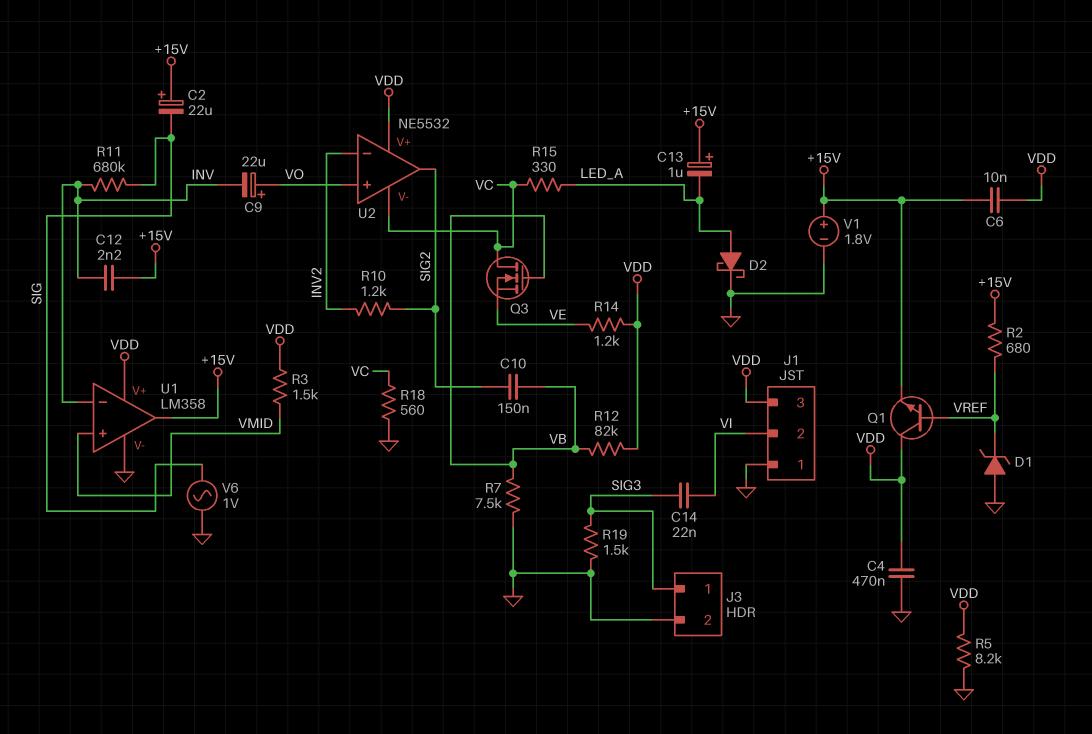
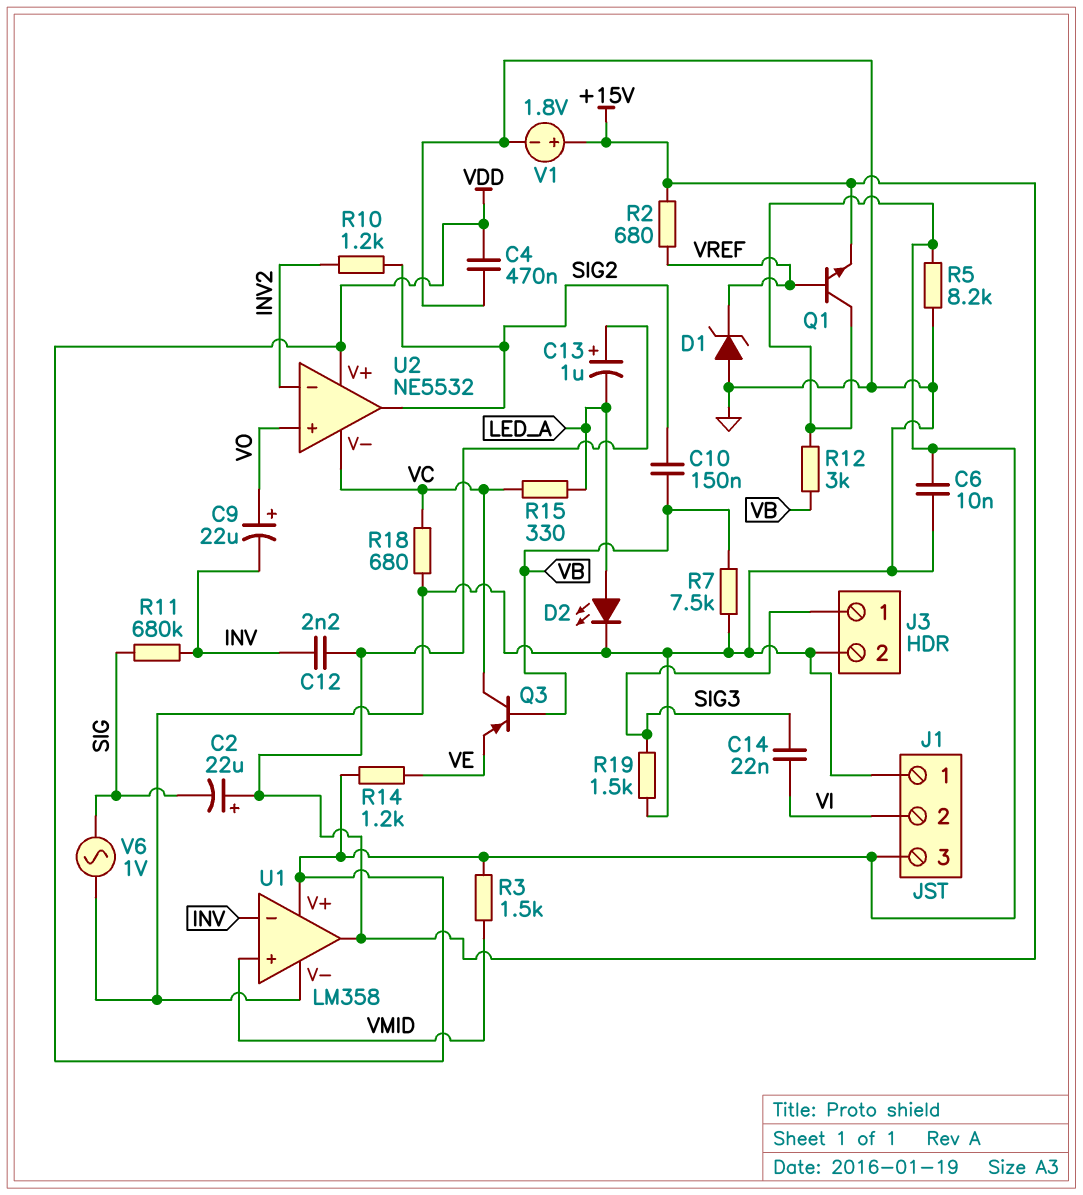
C6: 10nF (+15V, VDD) -> 10nF (GND, VDD)
D2: schottky (A LED_A, K GND) -> LED (A LED_A, K GND)
Q3: NMOS (G VB, D VC, S VE) -> PNP (B VB, C VC, E VE)
R12: 82k (VB, VDD) -> 3k (VB, VDD)
R18: 560 (GND, VC) -> 680 (GND, VC)

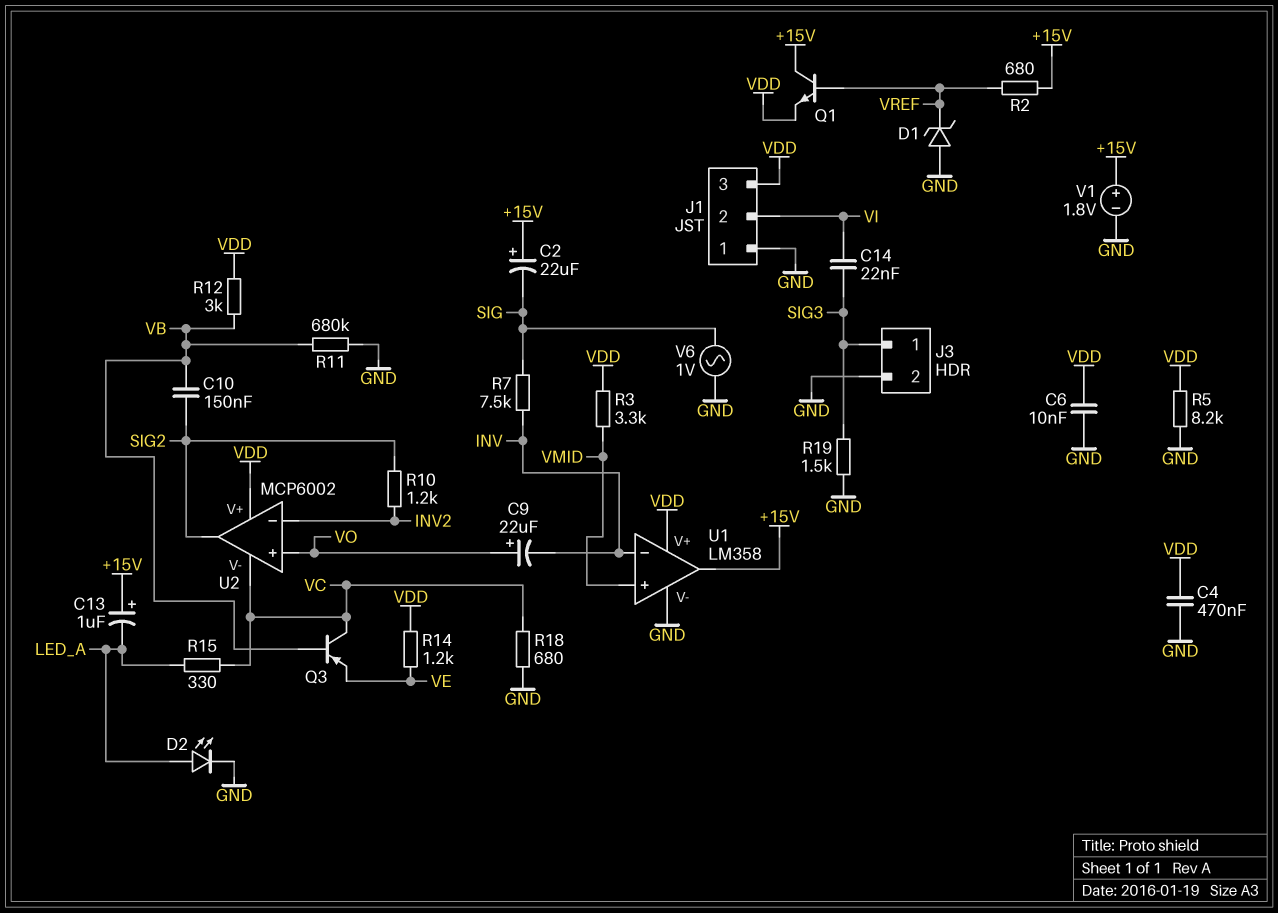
C12: 2.2nF (+15V, INV) -> none
Q1: NPN (B VREF, C VDD, E +15V) -> NPN (B VREF, C +15V, E VDD)
R3: 1.5k (VDD, VMID) -> 3.3k (VDD, VMID)
R7: 7.5k (GND, VB) -> 7.5k (INV, SIG)
R11: 680k (INV, SIG) -> 680k (GND, VB)
U2: NE5532 -> MCP6002

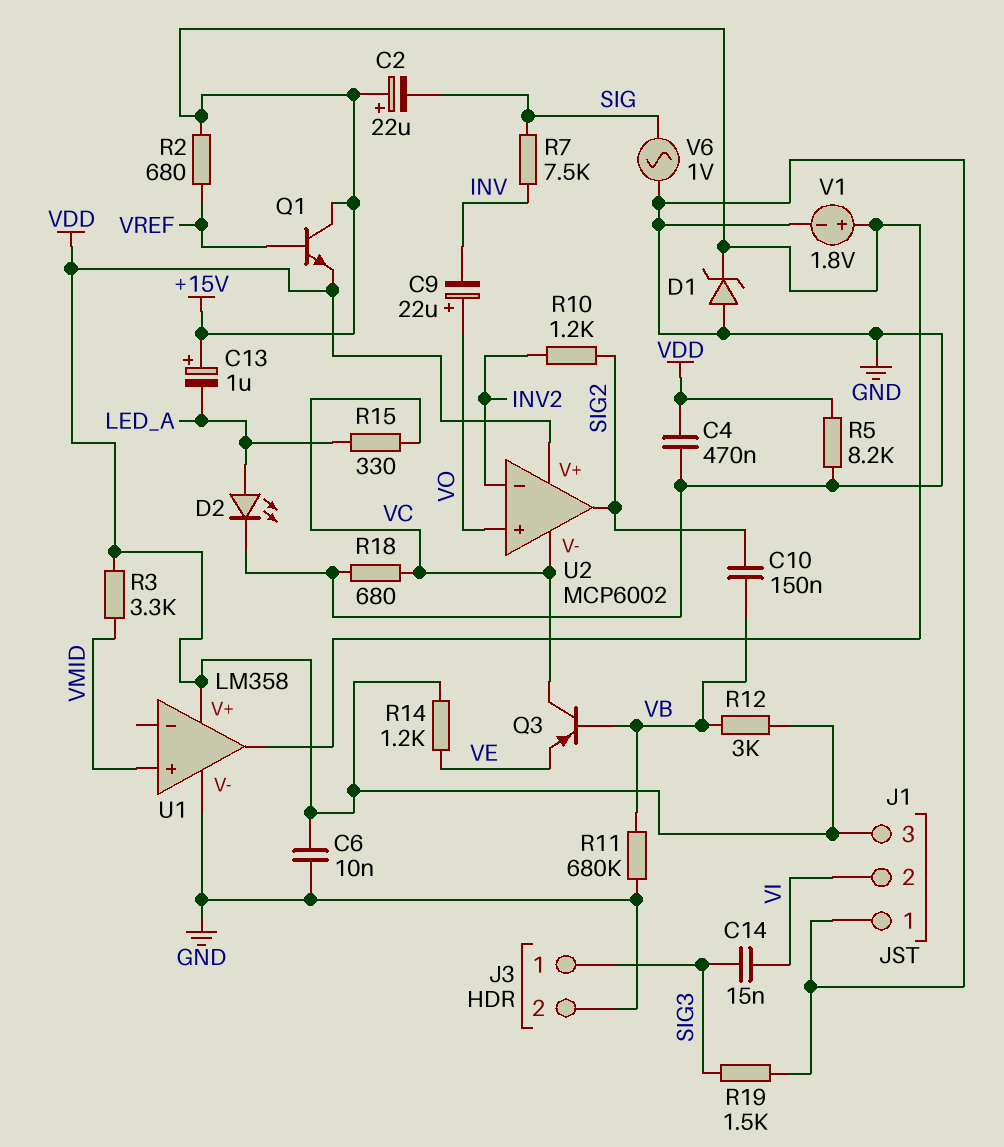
C14: 22nF (SIG3, VI) -> 15nF (SIG3, VI)
D1: zener (A GND, K VREF) -> zener (A GND, K +15V)
U1 pin in-: INV -> none

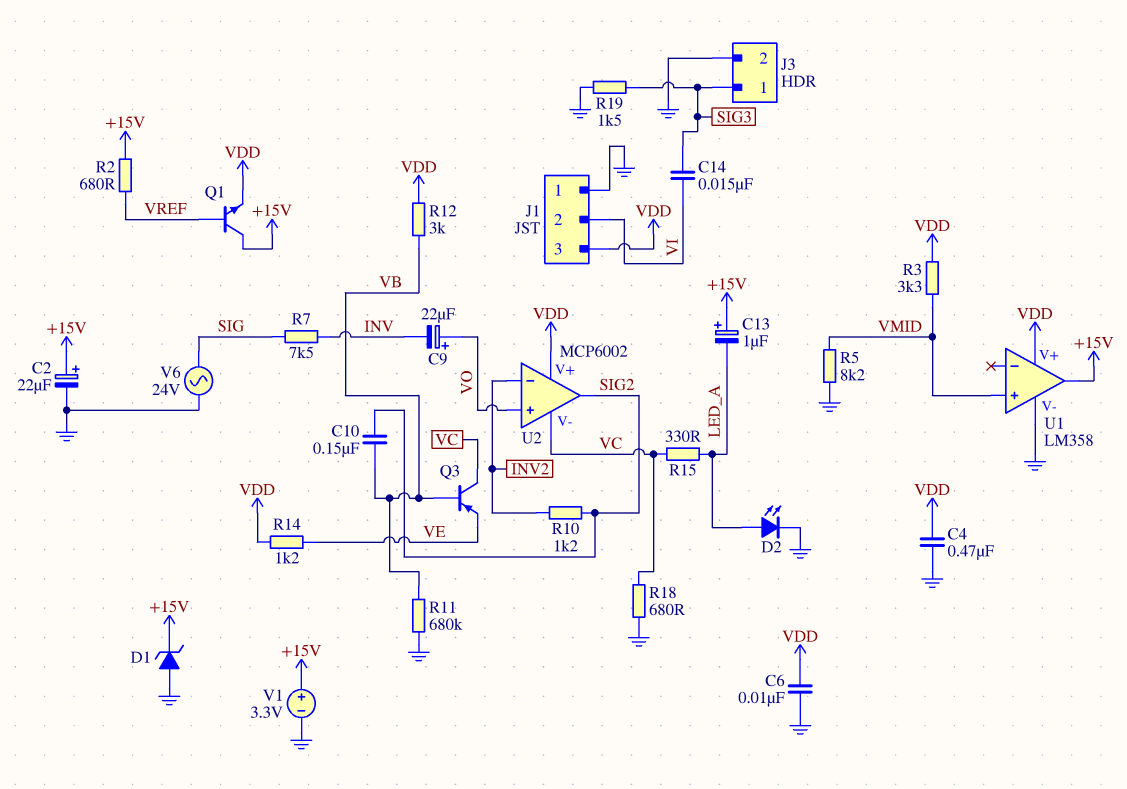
C2: 22uF (plus +15V, minus SIG) -> 22uF (plus +15V, minus GND)
R5: 8.2k (GND, VDD) -> 8.2k (GND, VMID)
V1: 1.8V (plus +15V, minus GND) -> 3.3V (plus +15V, minus GND)
V6: AC 1V (GND, SIG) -> AC 24V (GND, SIG)

